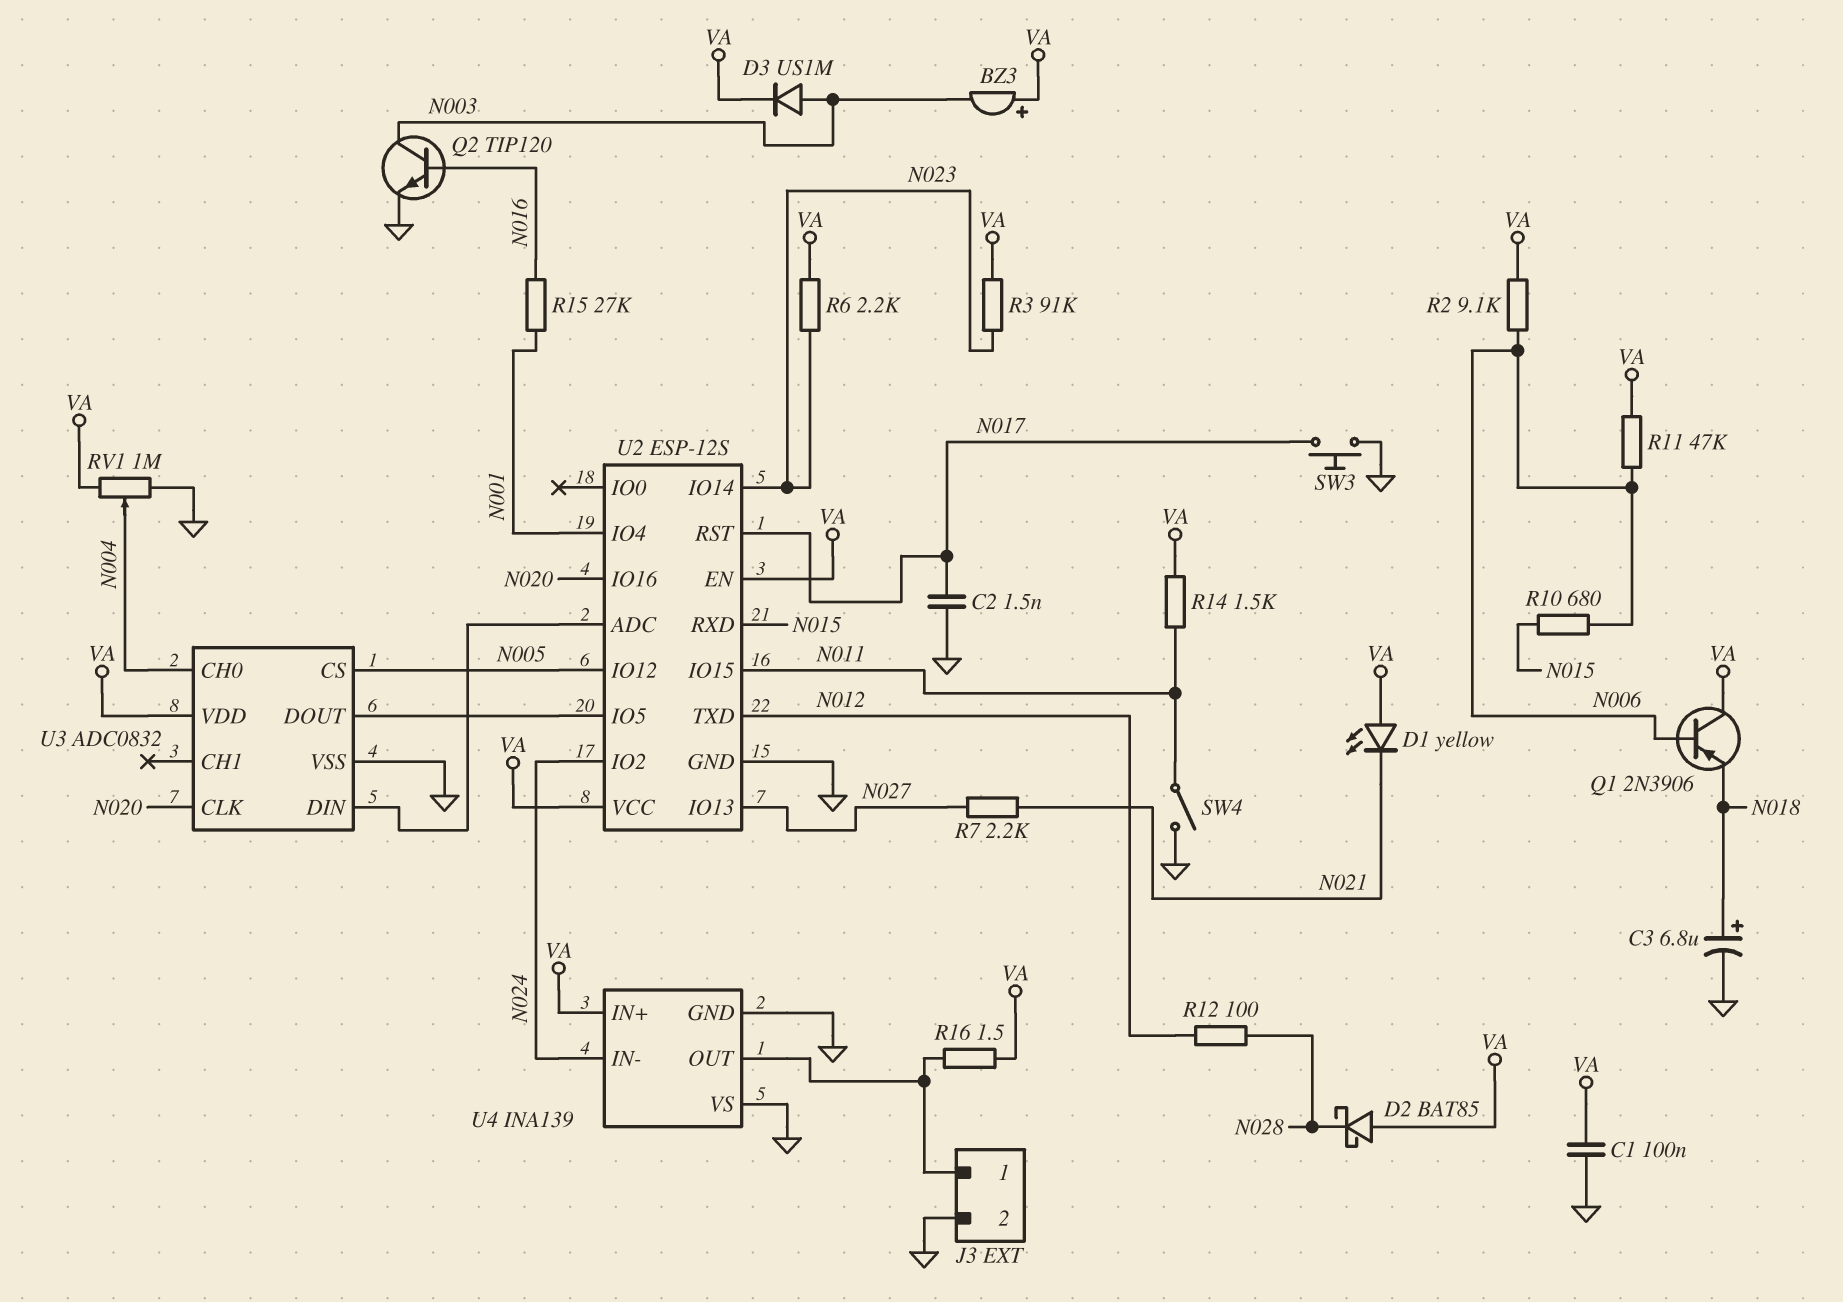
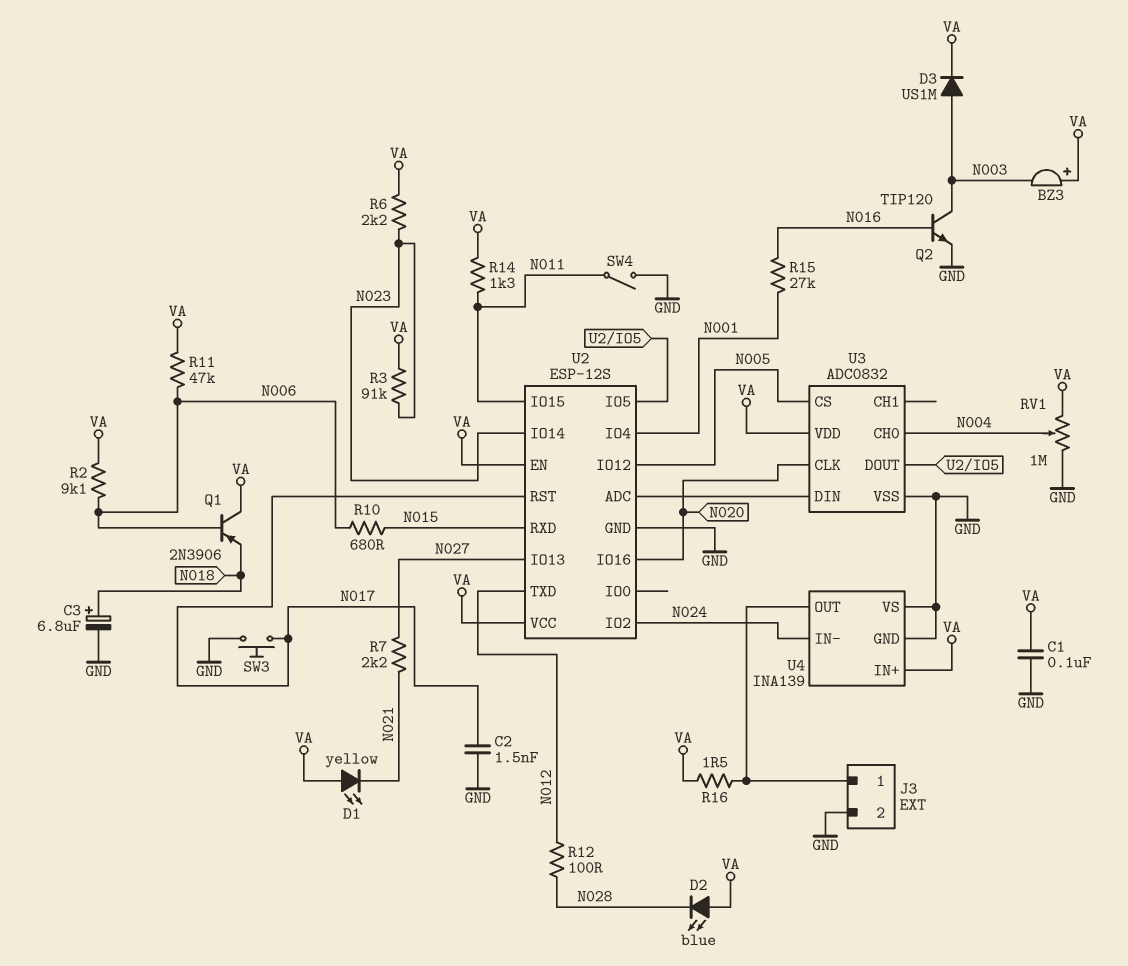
D2: schottky BAT85 (A VA, K N028) -> LED blue (A VA, K N028)
R14: 1.5k (N011, VA) -> 1.3k (N011, VA)

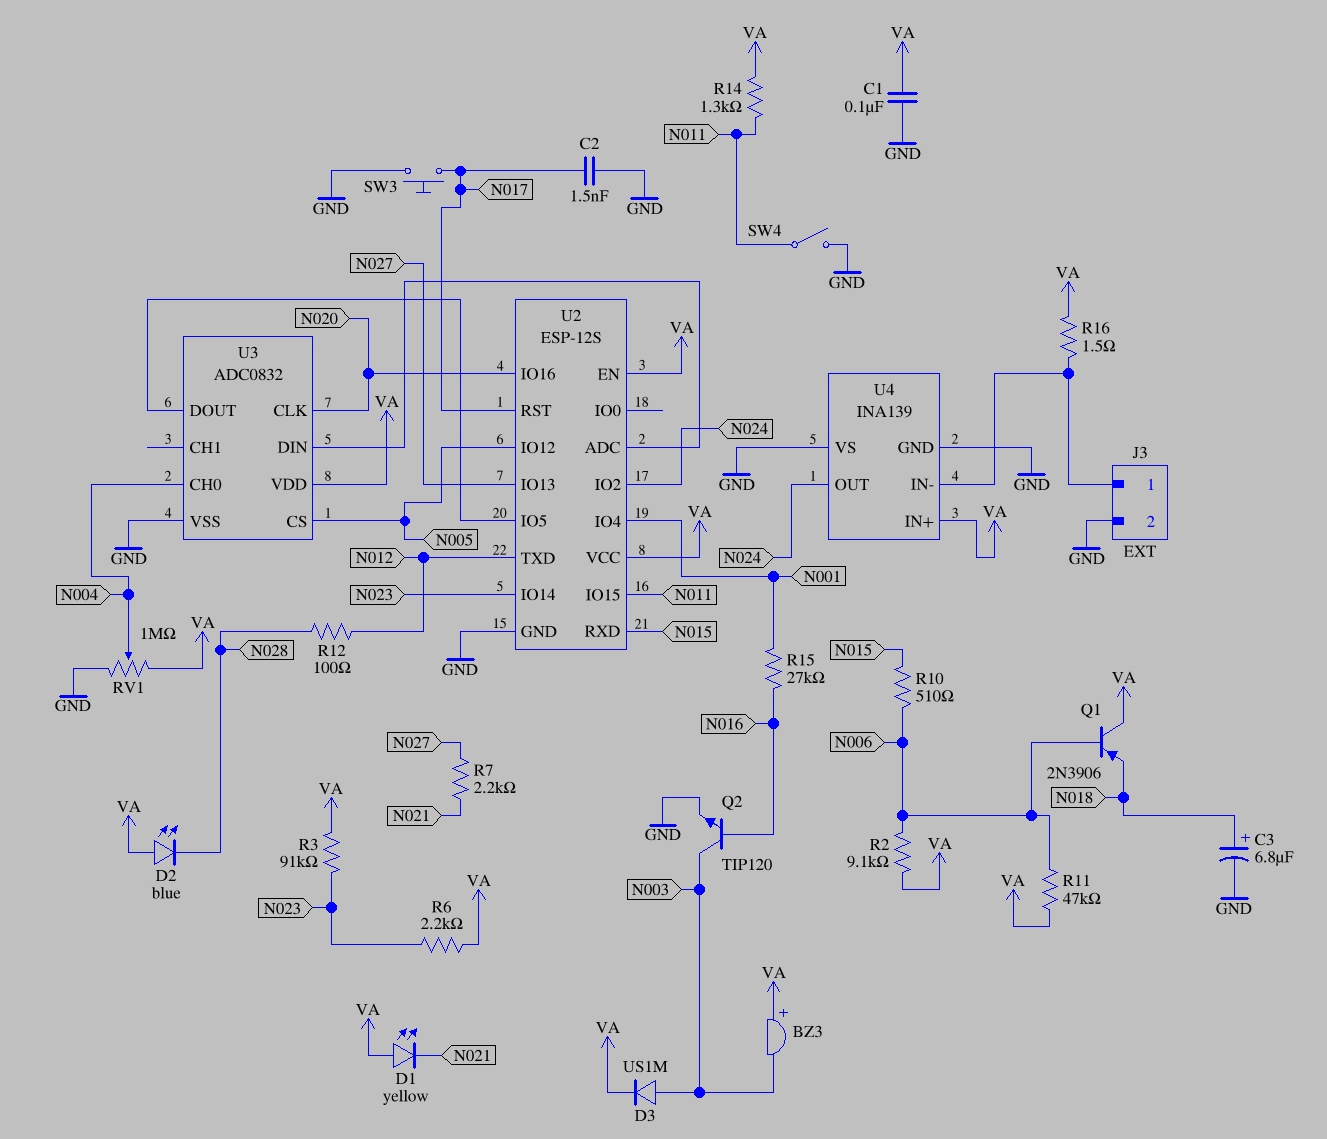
R10: 680 (N006, N015) -> 510 (N006, N015)
U4 pin IN-: N024 -> J3/1
U4 pin OUT: J3/1 -> N024

